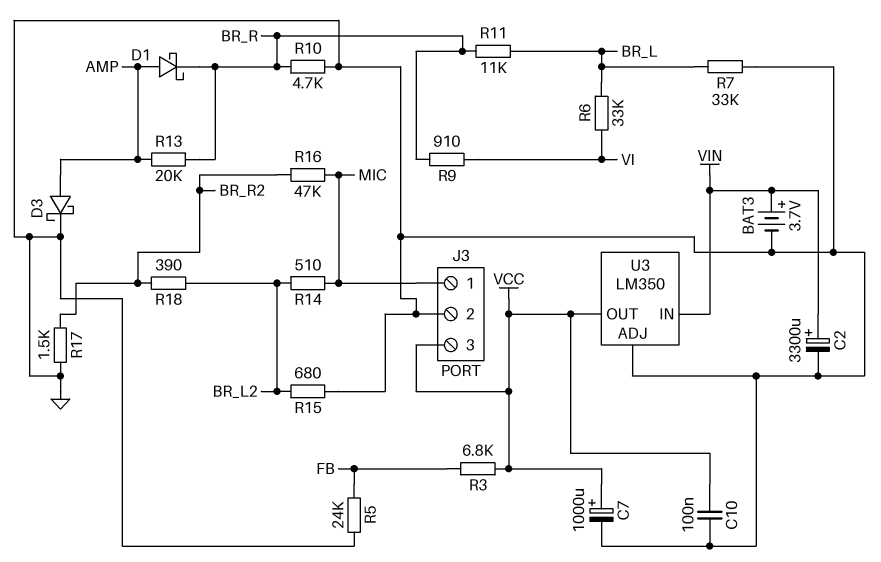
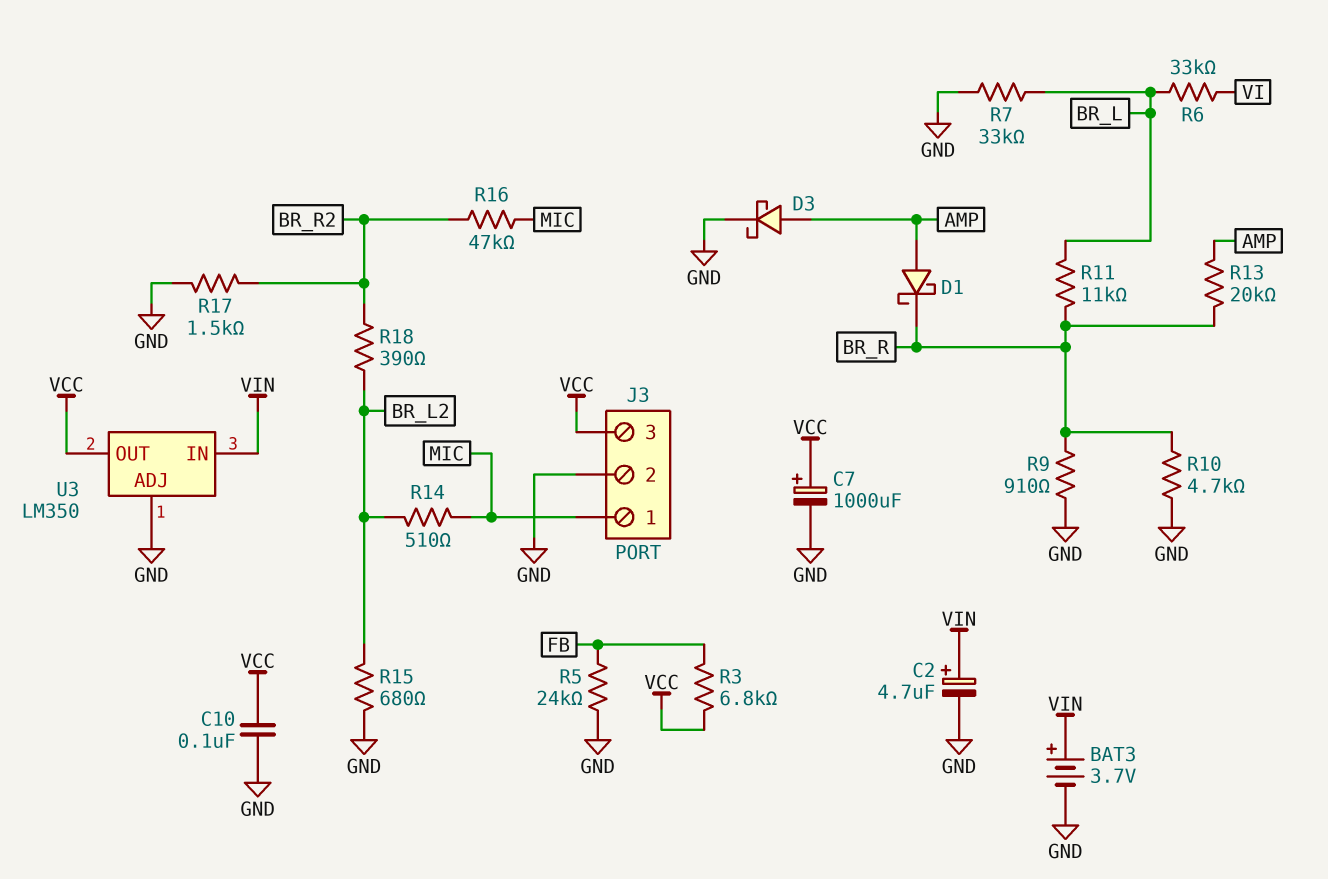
C2: 3300uF (plus VIN, minus GND) -> 4.7uF (plus VIN, minus GND)
R9: 910 (BR_R, VI) -> 910 (BR_R, GND)

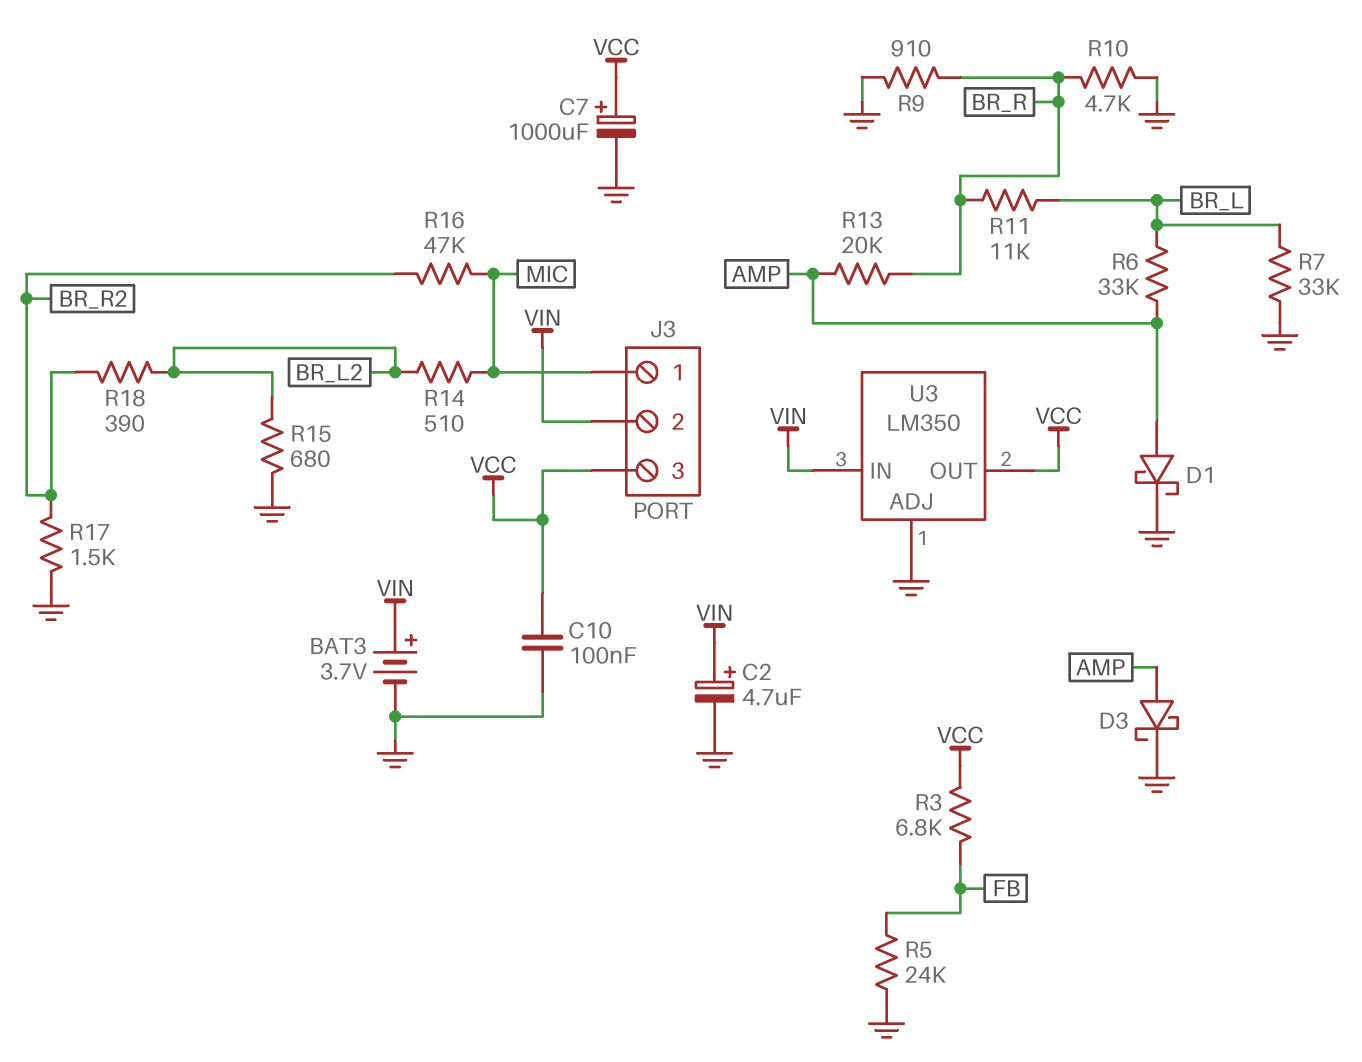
D1: schottky (A AMP, K BR_R) -> schottky (A AMP, K GND)
J3 pin 2: GND -> VIN
R6: 33k (BR_L, VI) -> 33k (AMP, BR_L)

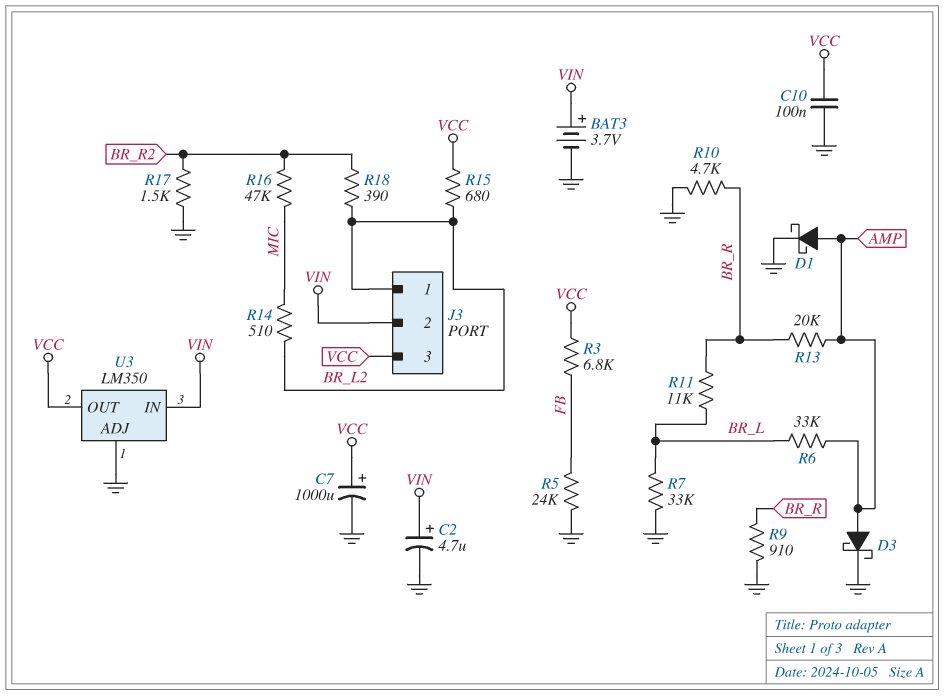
J3 pin 1: MIC -> BR_L2
R15: 680 (BR_L2, GND) -> 680 (BR_L2, VCC)

